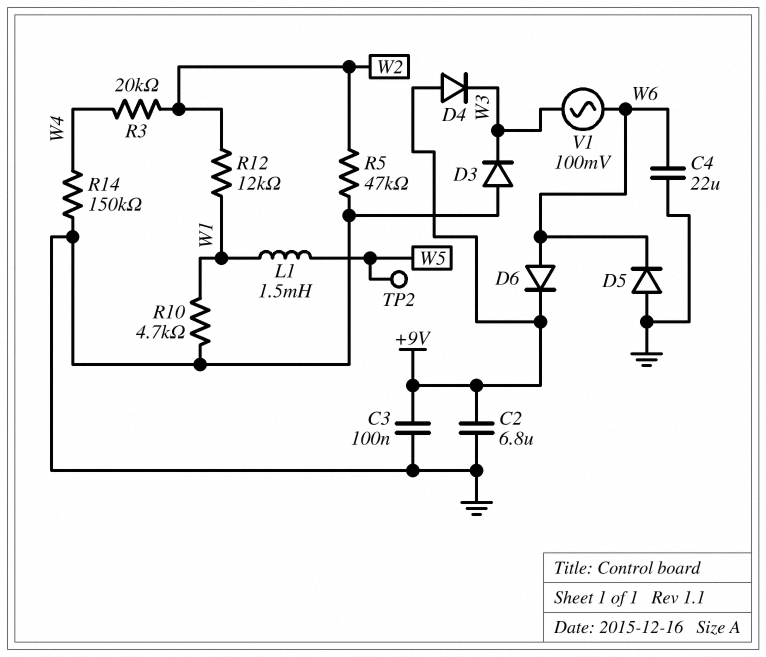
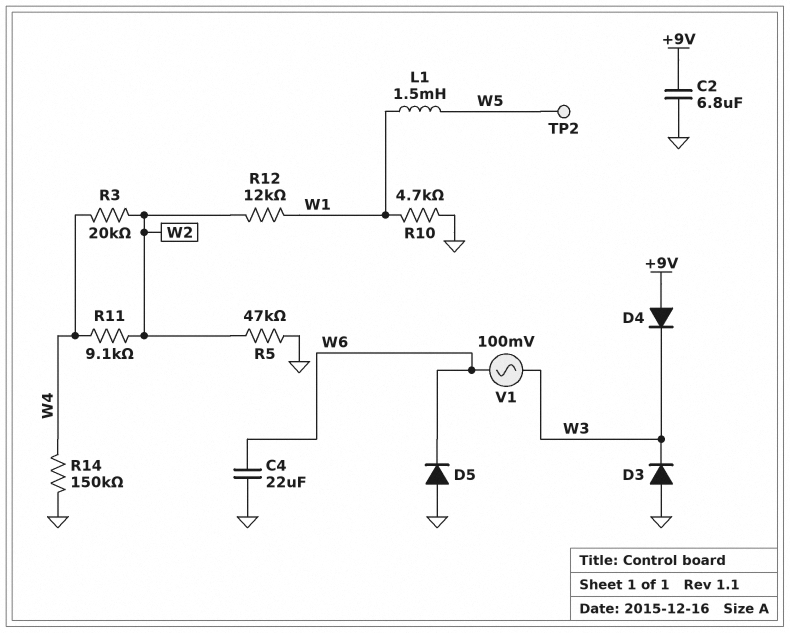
C3: 100nF (+9V, GND) -> none
D6: diode (A W6, K +9V) -> none
R11: none -> 9.1k (W2, W4)

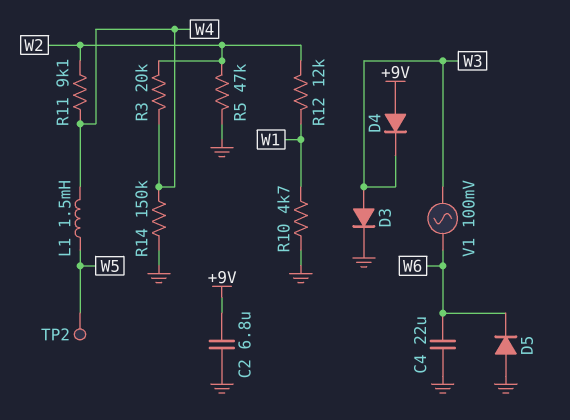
D3: diode (A GND, K W3) -> diode (A W3, K GND)
L1: 1.5mH (W1, W5) -> 1.5mH (W4, W5)

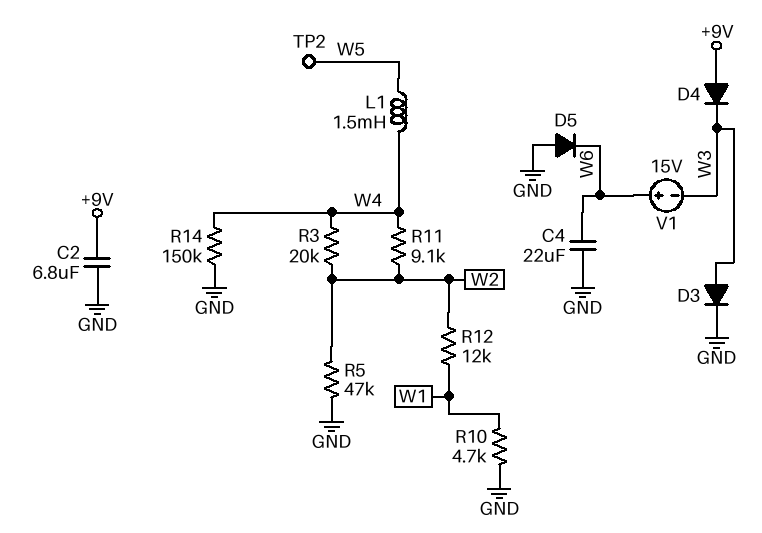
V1: AC 100mV (W3, W6) -> 15V (plus W6, minus W3)

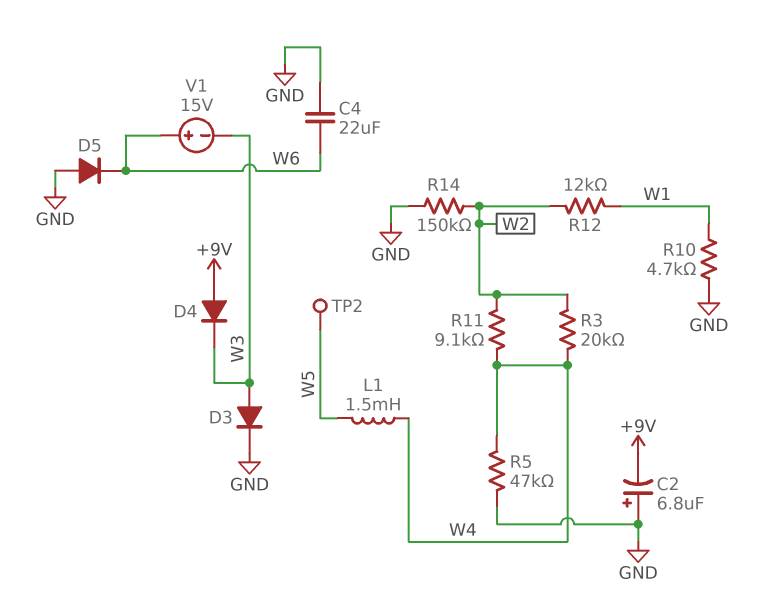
C2: 6.8uF (+9V, GND) -> 6.8uF (plus GND, minus +9V)
R5: 47k (GND, W2) -> 47k (GND, W4)
R14: 150k (GND, W4) -> 150k (GND, W2)

